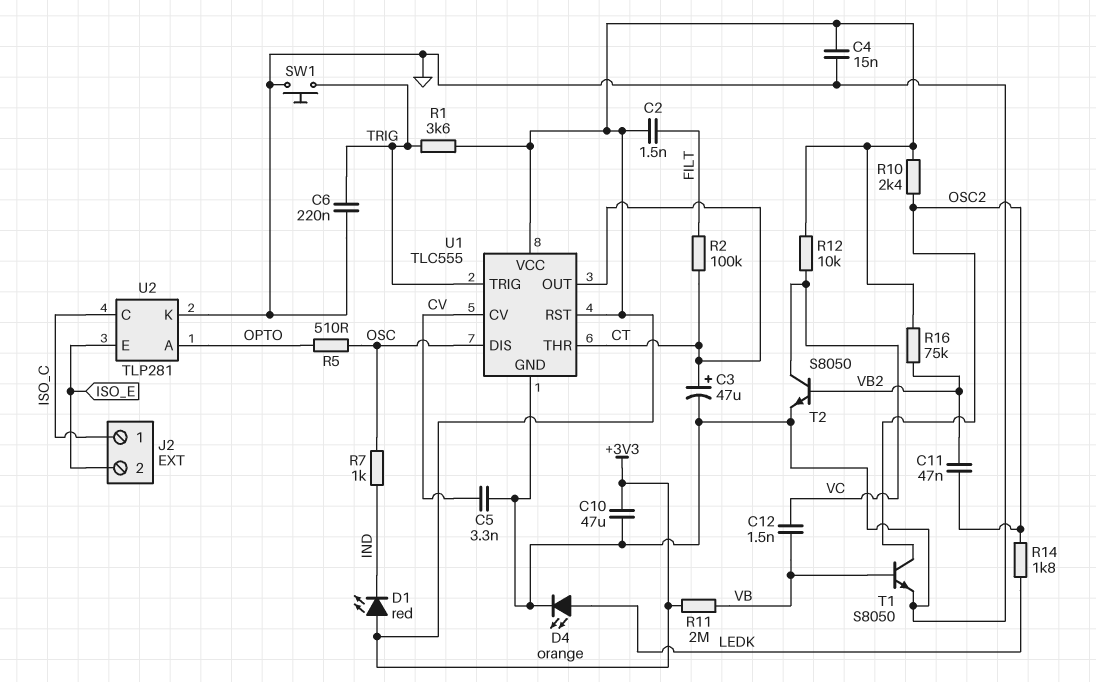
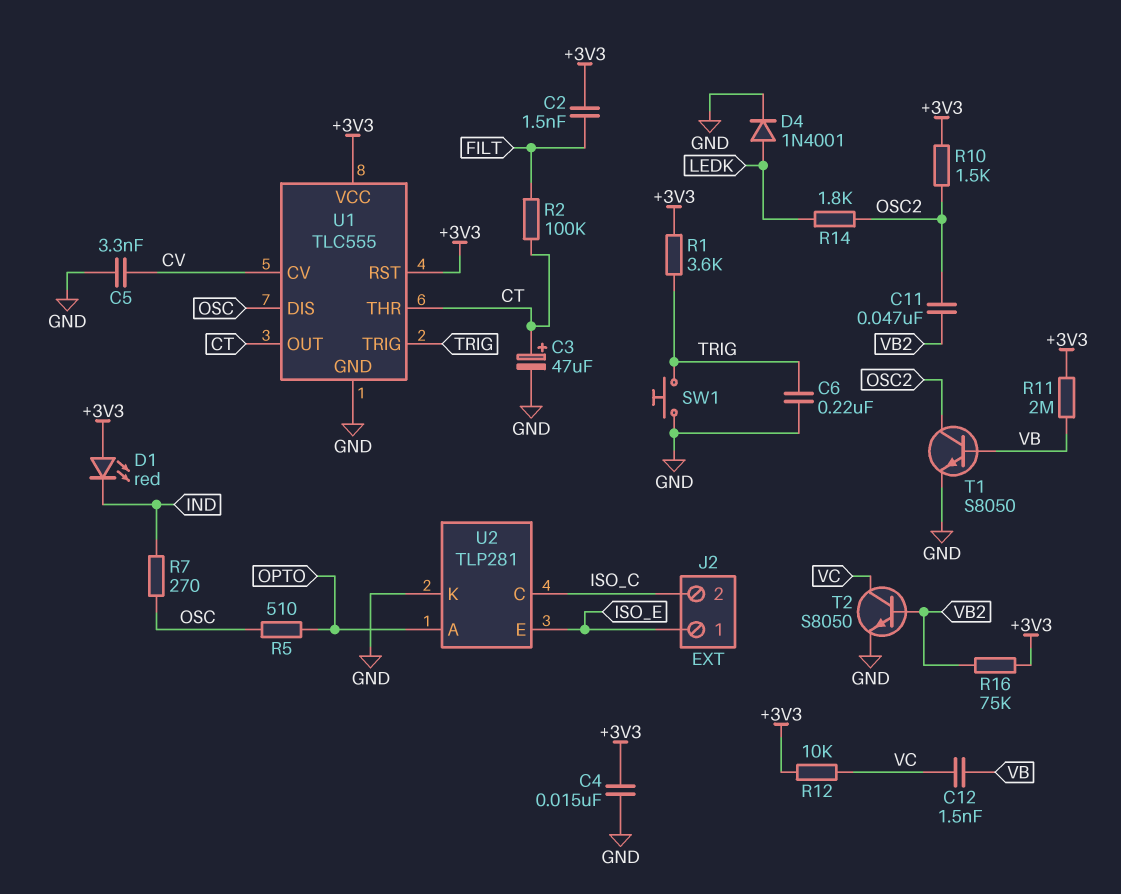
C10: 47uF (+3V3, GND) -> none
D4: LED orange (A LEDK, K GND) -> diode 1N4001 (A LEDK, K GND)
J2 pin 1: ISO_C -> ISO_E
J2 pin 2: ISO_E -> ISO_C
R7: 1k (IND, OSC) -> 270 (IND, OSC)
R10: 2.4k (+3V3, OSC2) -> 1.5k (+3V3, OSC2)

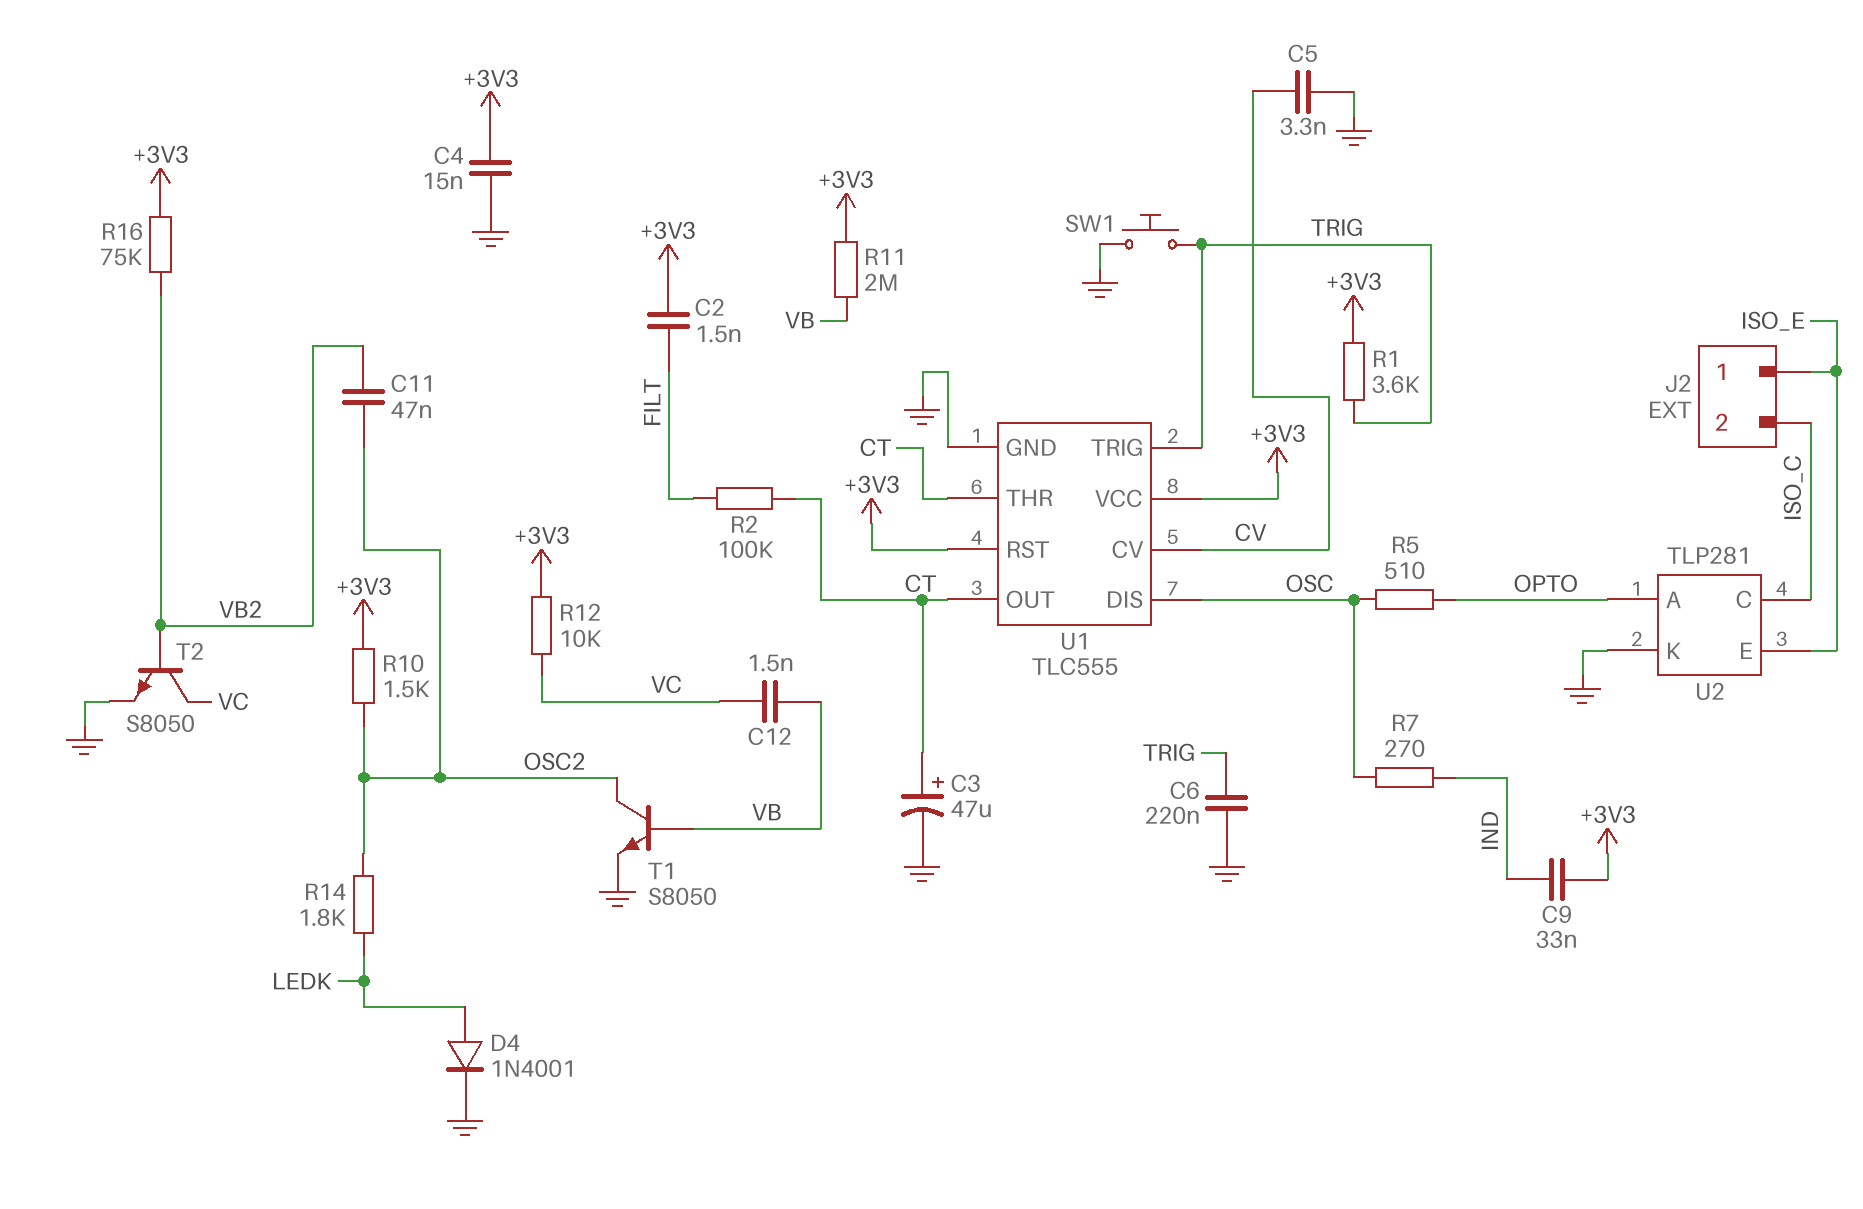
C9: none -> 33nF (+3V3, IND)
D1: LED red (A +3V3, K IND) -> none

